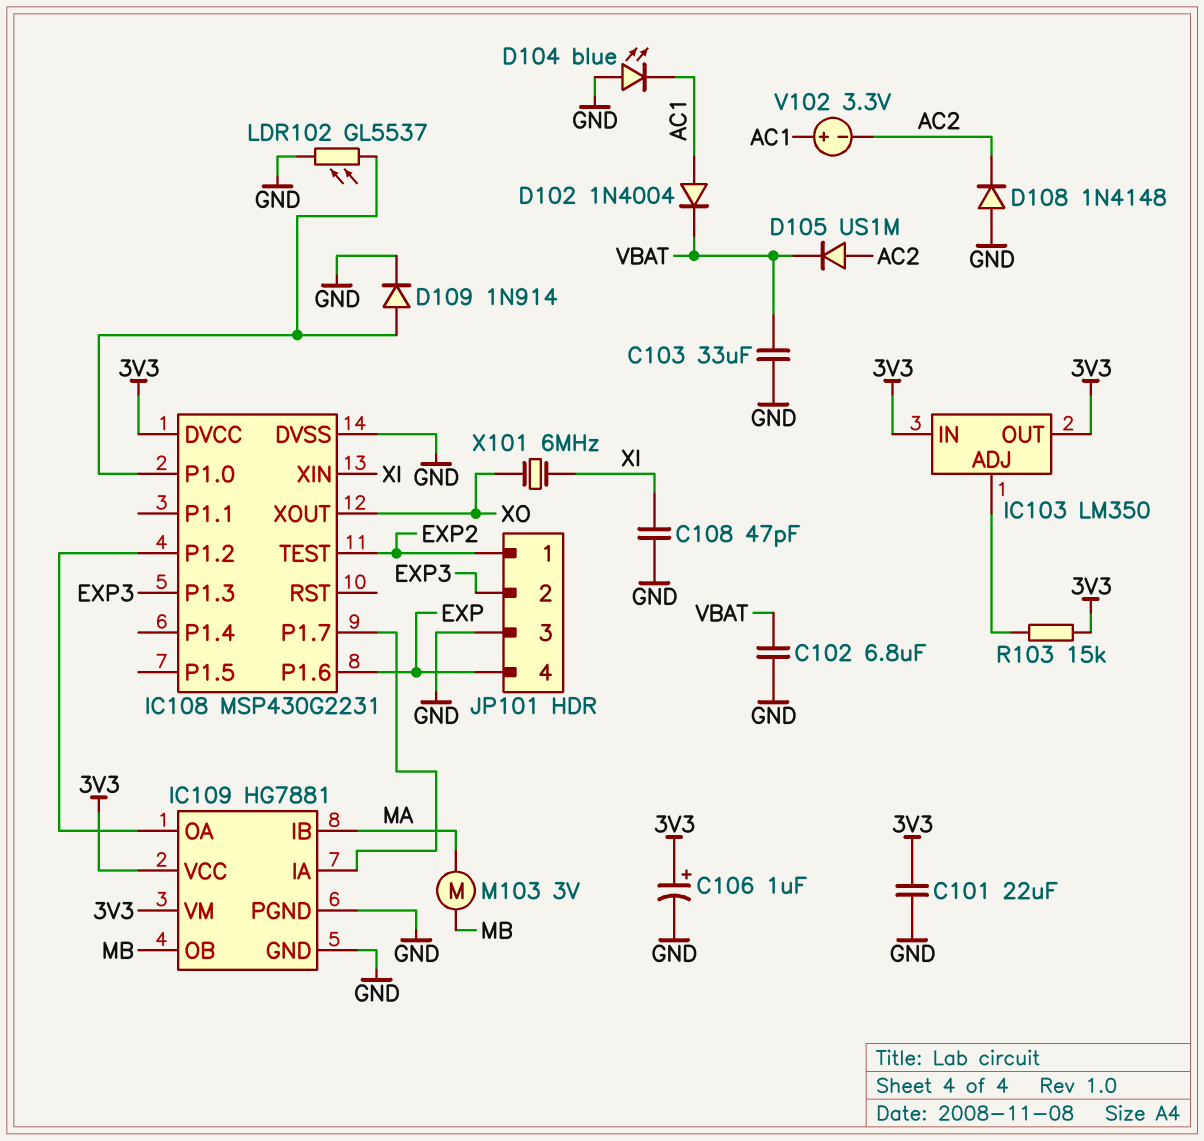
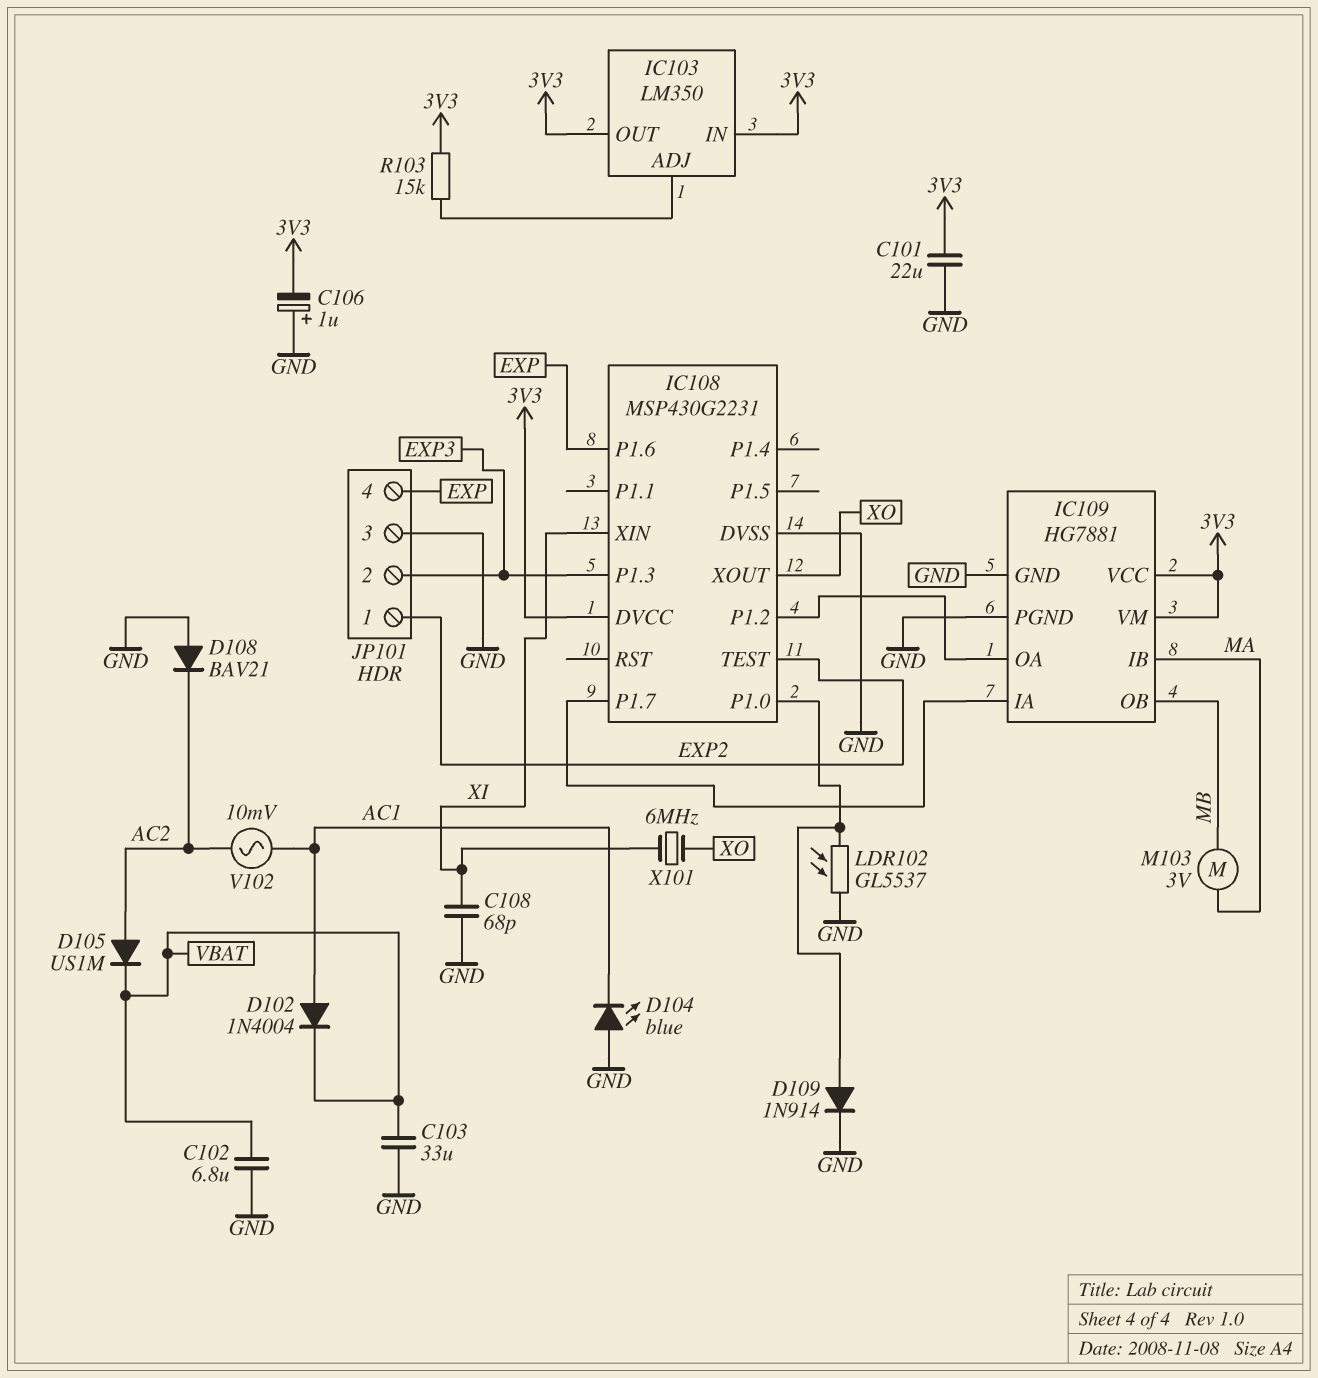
C106: 1uF (plus 3V3, minus GND) -> 1uF (plus GND, minus 3V3)
C108: 47pF (GND, XI) -> 68pF (GND, XI)
D108: diode 1N4148 (A GND, K AC2) -> diode BAV21 (A GND, K AC2)
V102: 3.3V (plus AC1, minus AC2) -> AC 10mV (AC1, AC2)

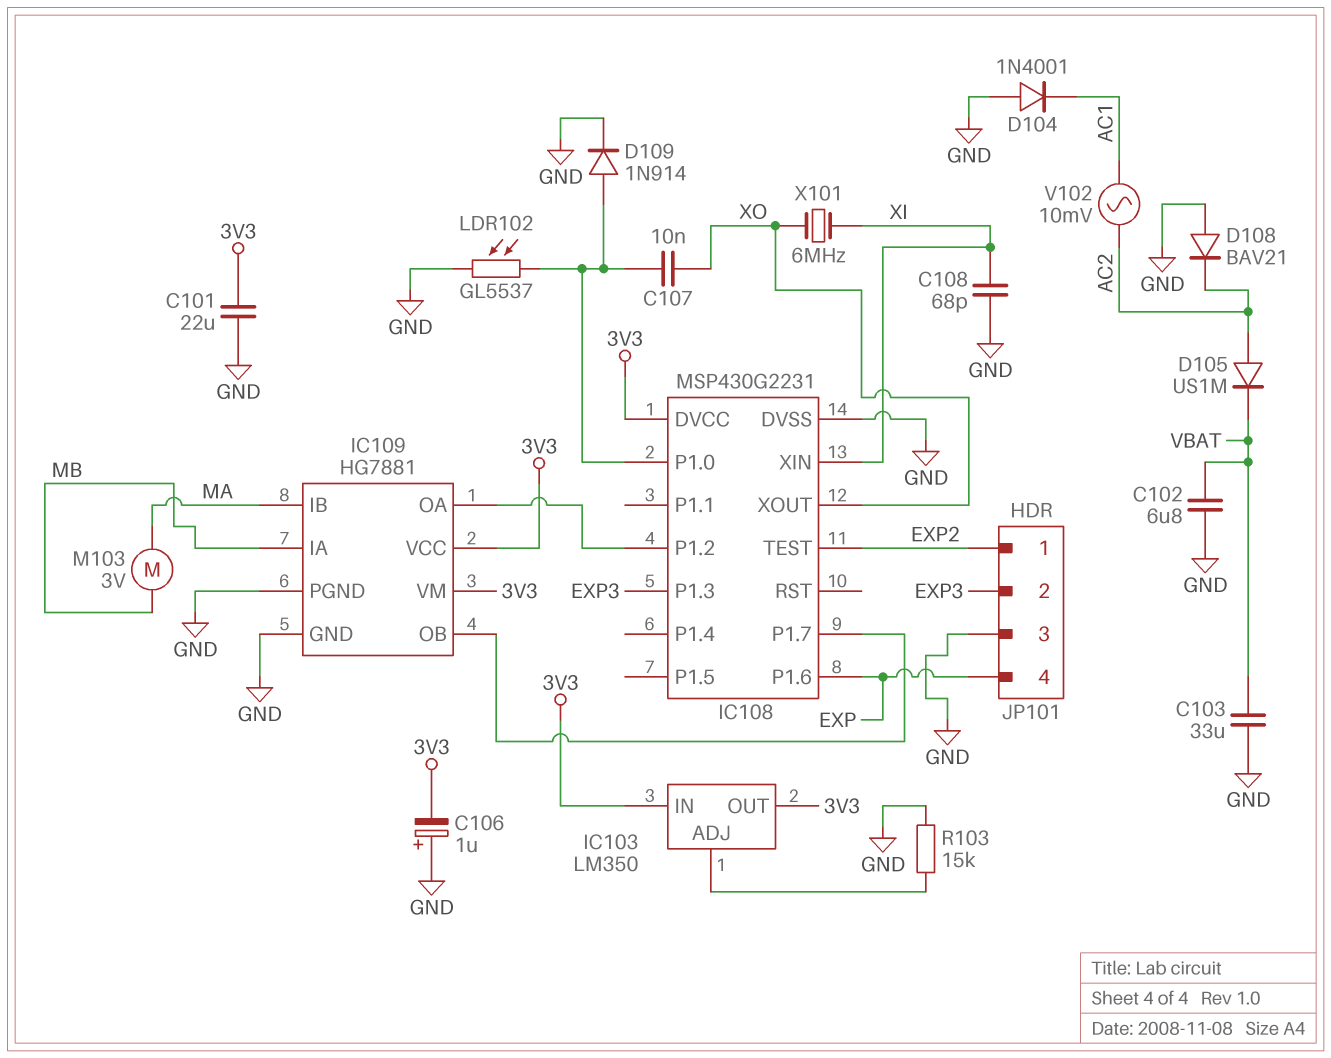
C107: none -> 10nF (IC108/P1.0, XO)
D102: diode 1N4004 (A AC1, K VBAT) -> none
D104: LED blue (A GND, K AC1) -> diode 1N4001 (A GND, K AC1)
IC109 pin IA: IC108/P1.7 -> MB
IC109 pin OB: MB -> IC108/P1.7
R103: 15k (3V3, IC103/ADJ) -> 15k (GND, IC103/ADJ)

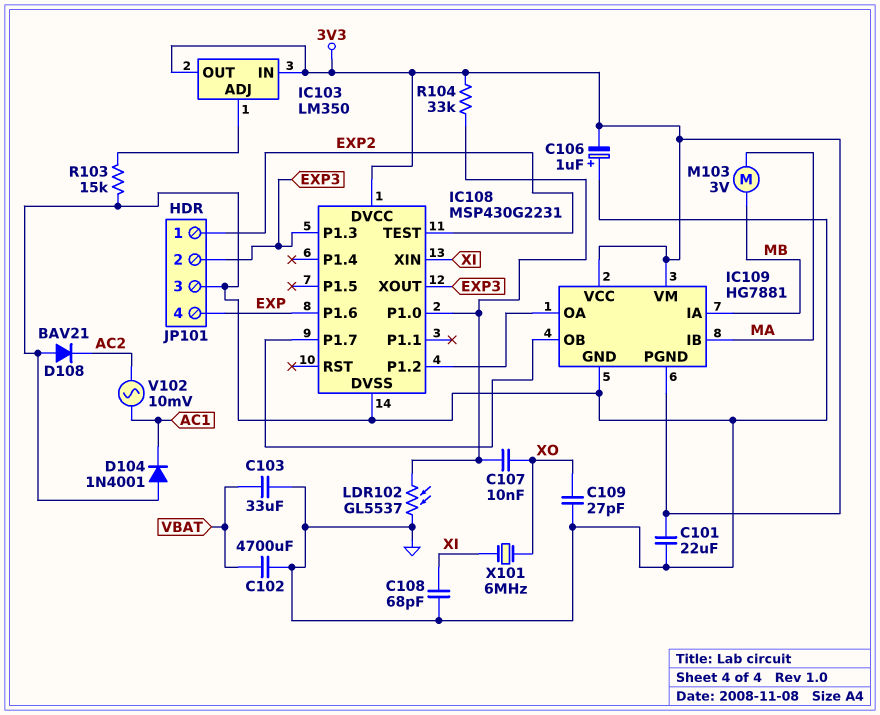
C102: 6.8uF (GND, VBAT) -> 4700uF (GND, VBAT)
C109: none -> 27pF (GND, XO)
D105: diode US1M (A AC2, K VBAT) -> none
D109: diode 1N914 (A IC108/P1.0, K GND) -> none
IC108 pin XOUT: XO -> EXP3
IC109 pin PGND: GND -> 3V3
R104: none -> 33k (3V3, IC108/P1.0)

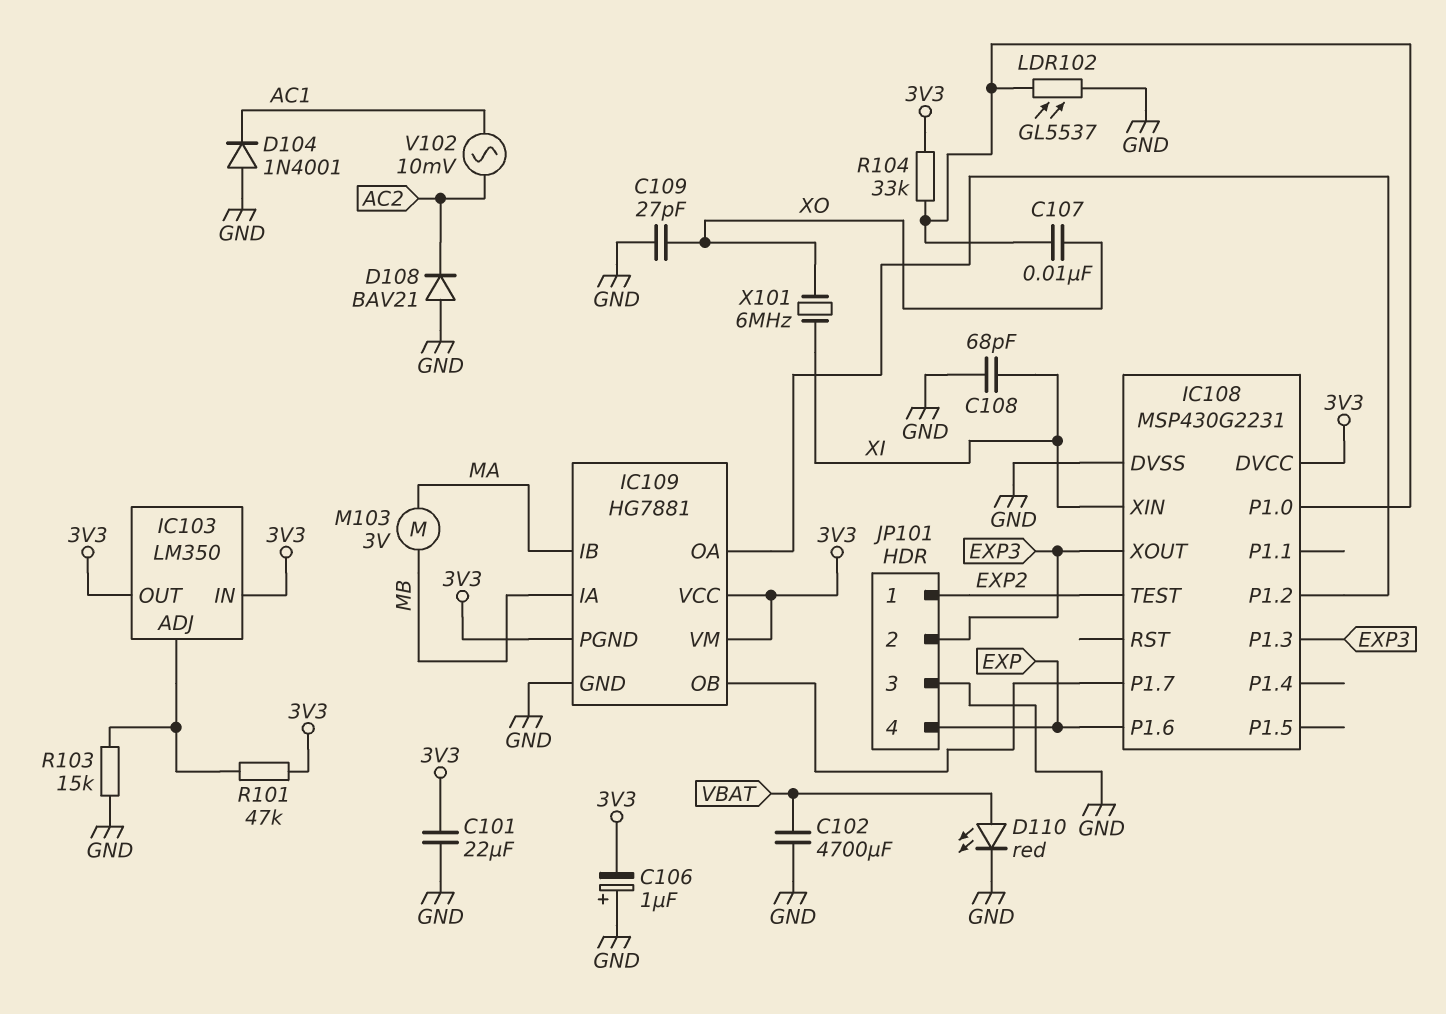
C103: 33uF (GND, VBAT) -> none
D110: none -> LED red (A VBAT, K GND)
R101: none -> 47k (3V3, IC103/ADJ)

